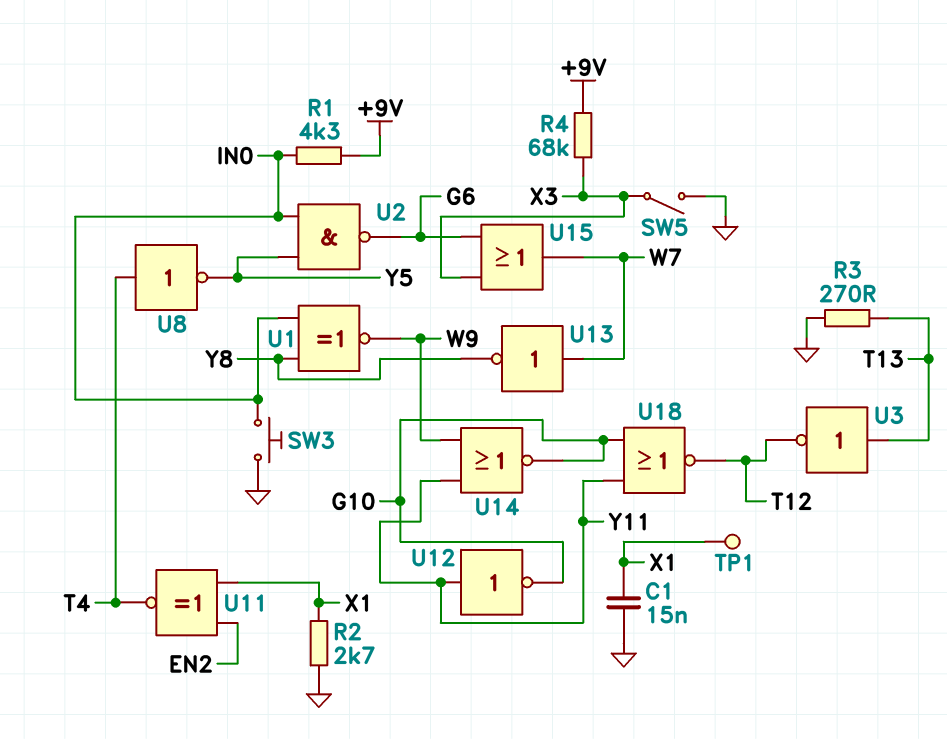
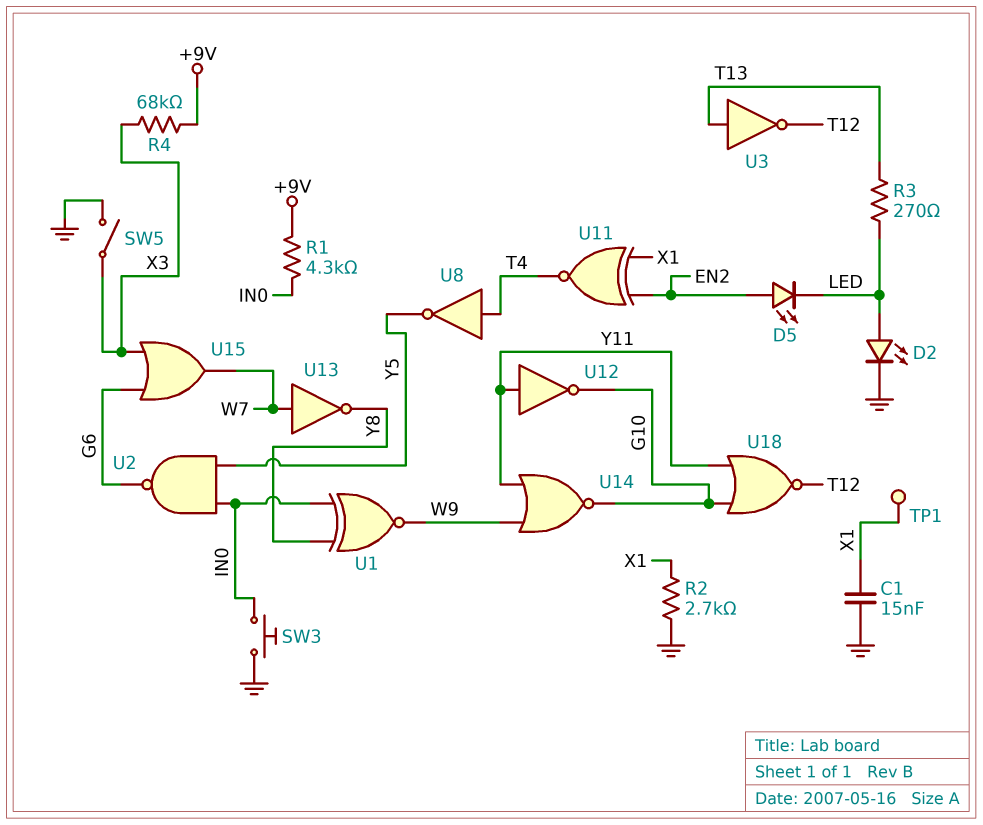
D2: none -> LED (A LED, K GND)
D5: none -> LED (A EN2, K LED)
R3: 270 (GND, T13) -> 270 (LED, T13)

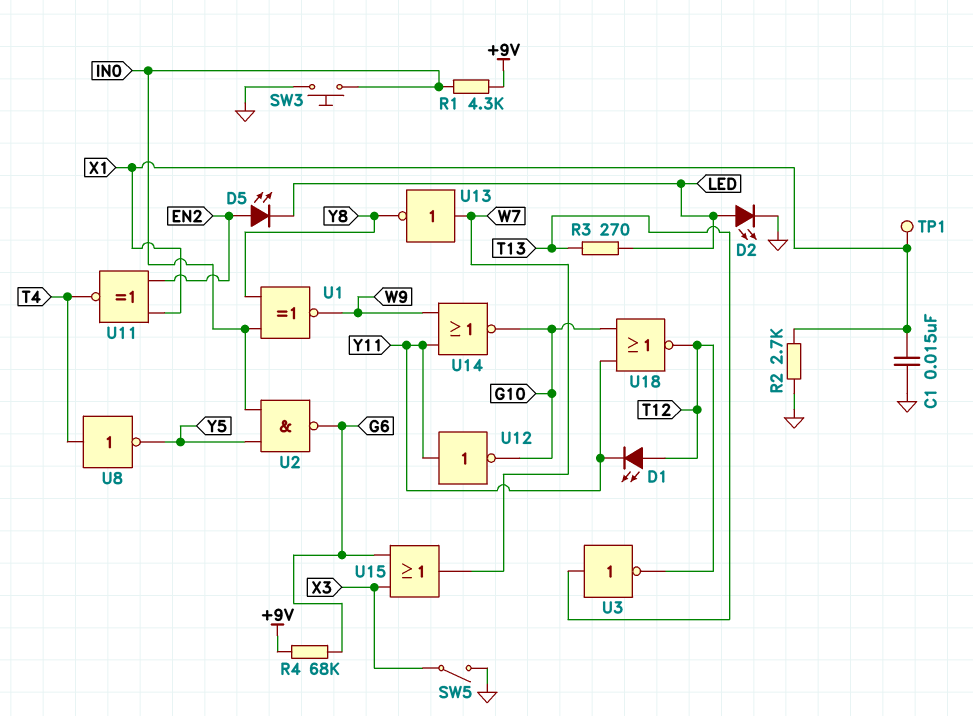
D1: none -> LED (A T12, K Y11)
R4: 68k (+9V, X3) -> 68k (+9V, G6)

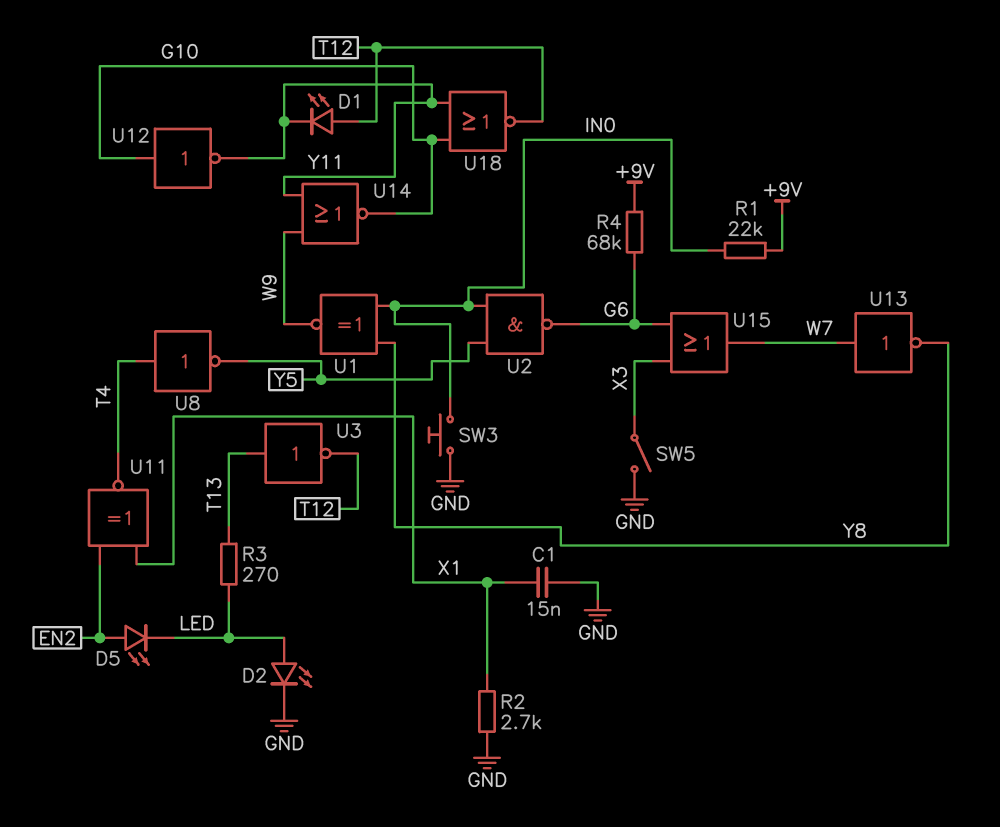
R1: 4.3k (+9V, IN0) -> 22k (+9V, IN0)
TP1: test point (X1) -> none
U12: NOT (in Y11, out G10) -> NOT (in G10, out Y11)

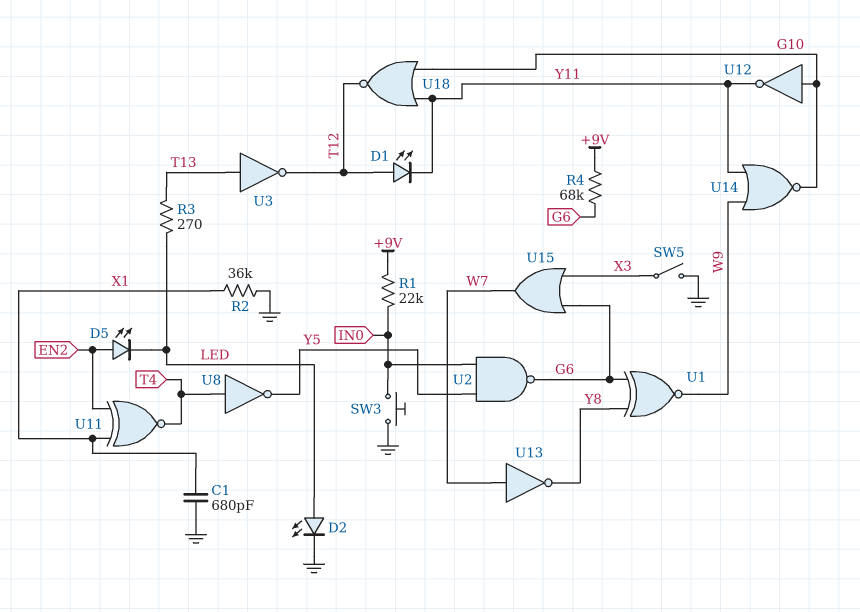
C1: 15nF (GND, X1) -> 680pF (GND, X1)
R2: 2.7k (GND, X1) -> 36k (GND, X1)
U1: XNOR (in IN0, in Y8, out W9) -> XNOR (in G6, in Y8, out W9)

